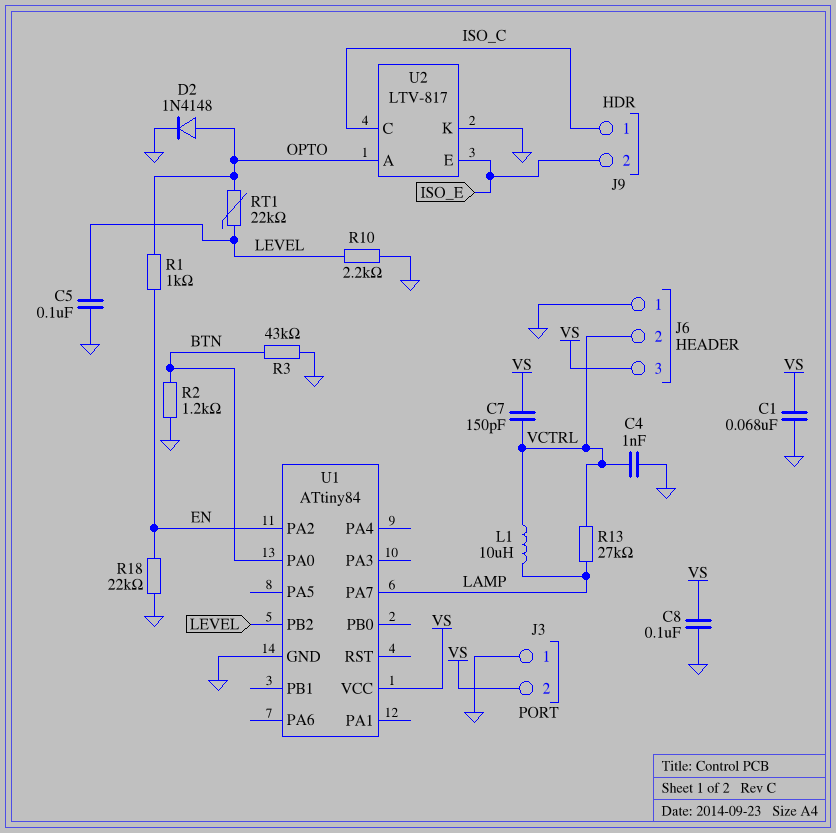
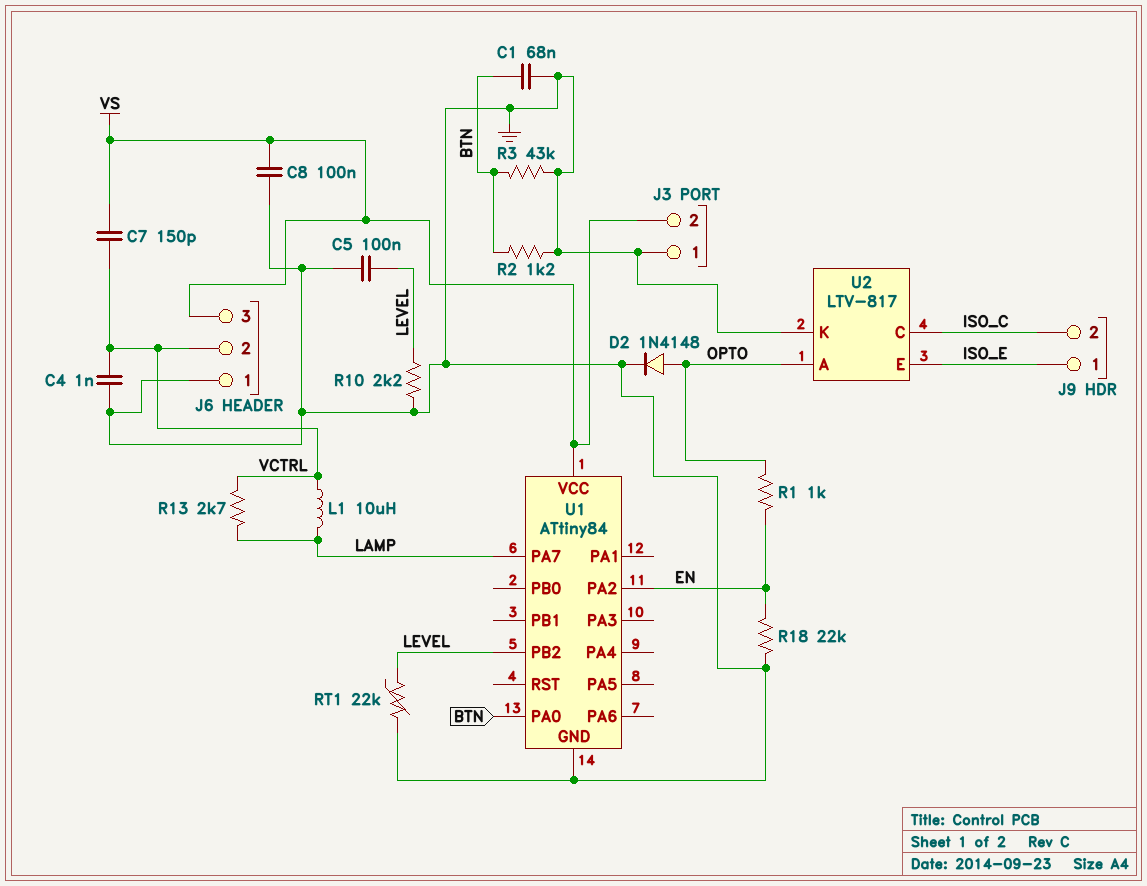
C1: 68nF (GND, VS) -> 68nF (BTN, GND)
J9 pin 1: ISO_C -> ISO_E
J9 pin 2: ISO_E -> ISO_C
R13: 27k (LAMP, VCTRL) -> 2.7k (LAMP, VCTRL)
RT1: 22k (LEVEL, OPTO) -> 22k (GND, LEVEL)

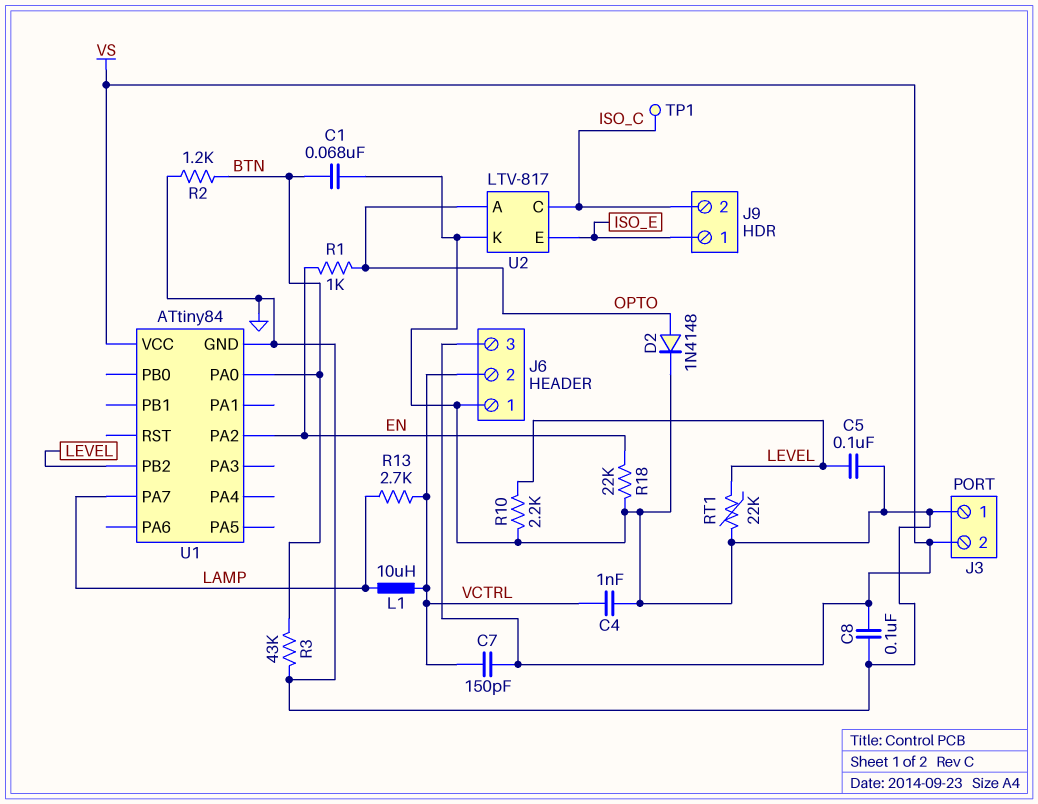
TP1: none -> test point (ISO_C)

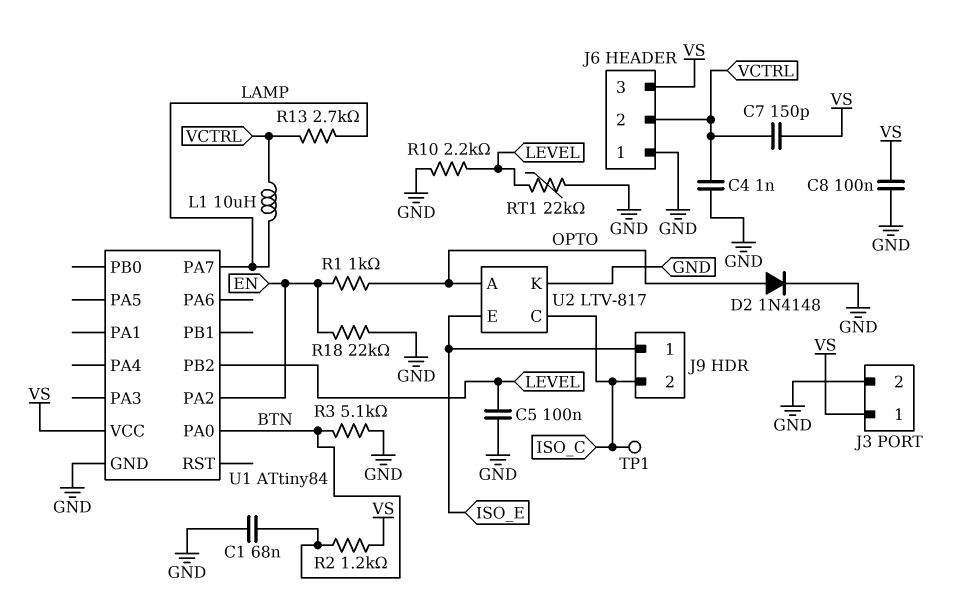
J3 pin 1: GND -> VS
J3 pin 2: VS -> GND
R2: 1.2k (BTN, GND) -> 1.2k (BTN, VS)
R3: 43k (BTN, GND) -> 5.1k (BTN, GND)

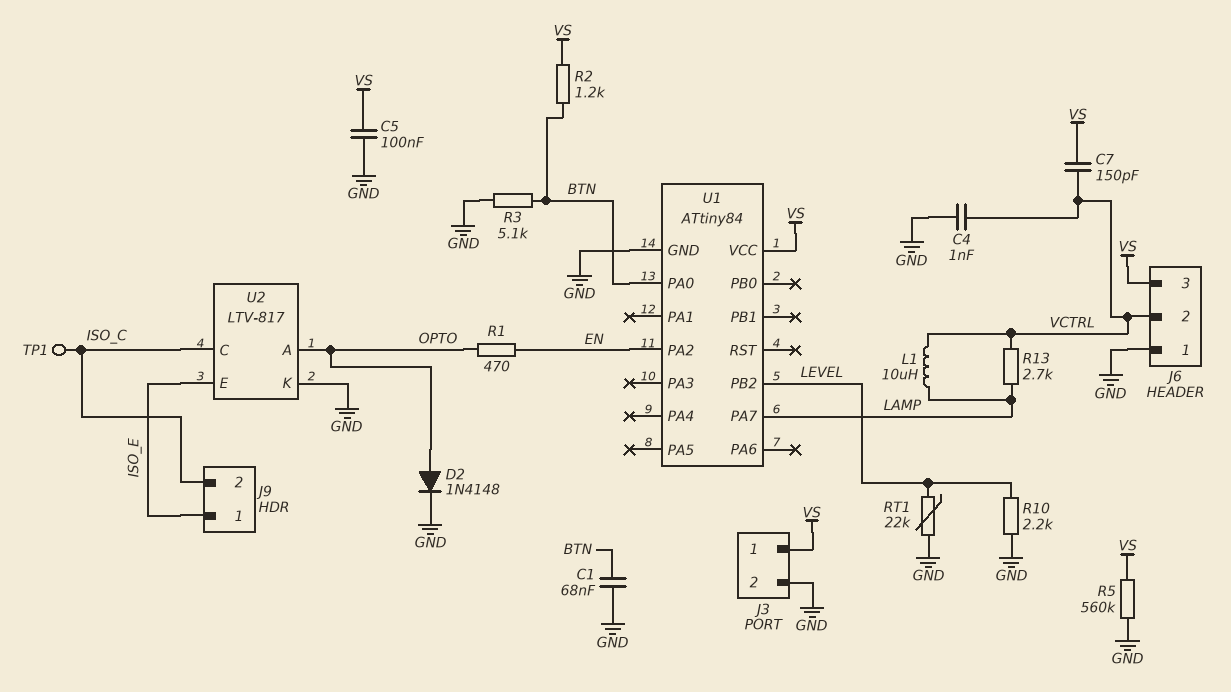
C5: 100nF (GND, LEVEL) -> 100nF (GND, VS)
C8: 100nF (GND, VS) -> none
R1: 1k (EN, OPTO) -> 470 (EN, OPTO)
R5: none -> 560k (GND, VS)
R18: 22k (EN, GND) -> none

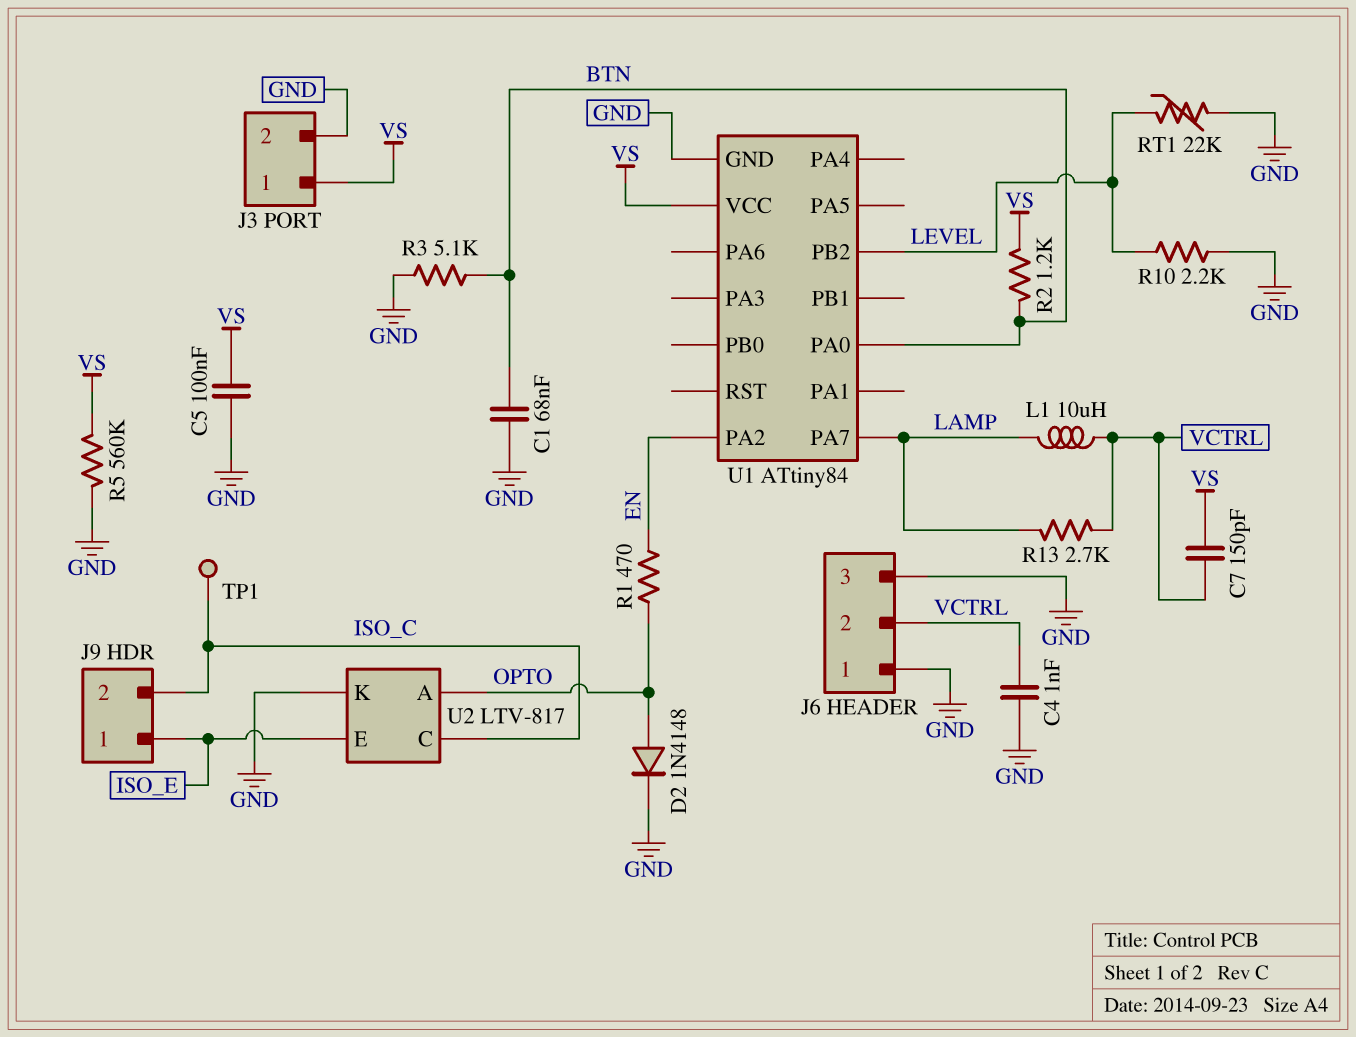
J6 pin 3: VS -> GND

